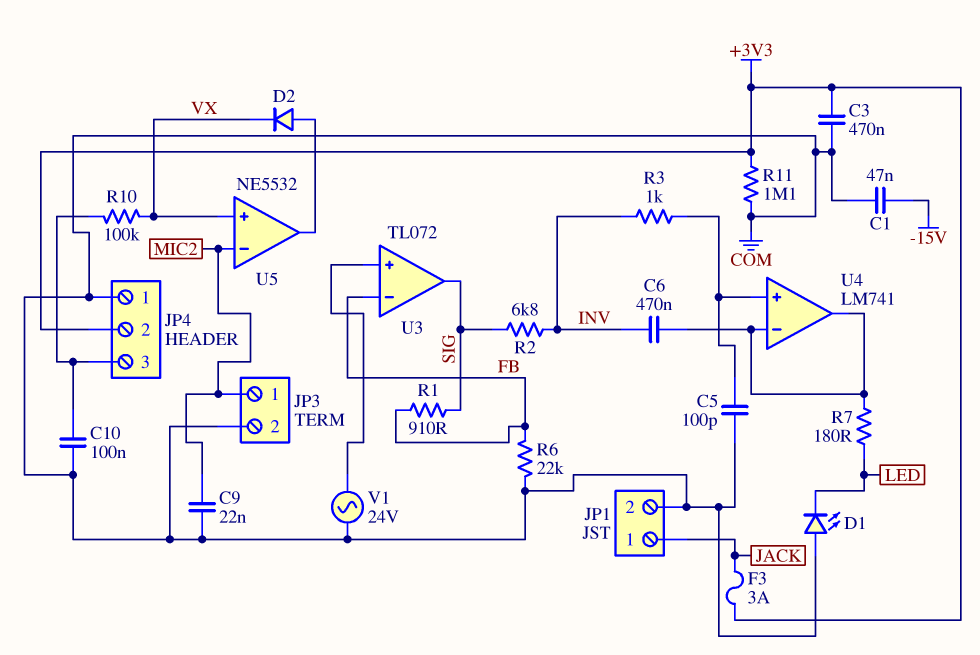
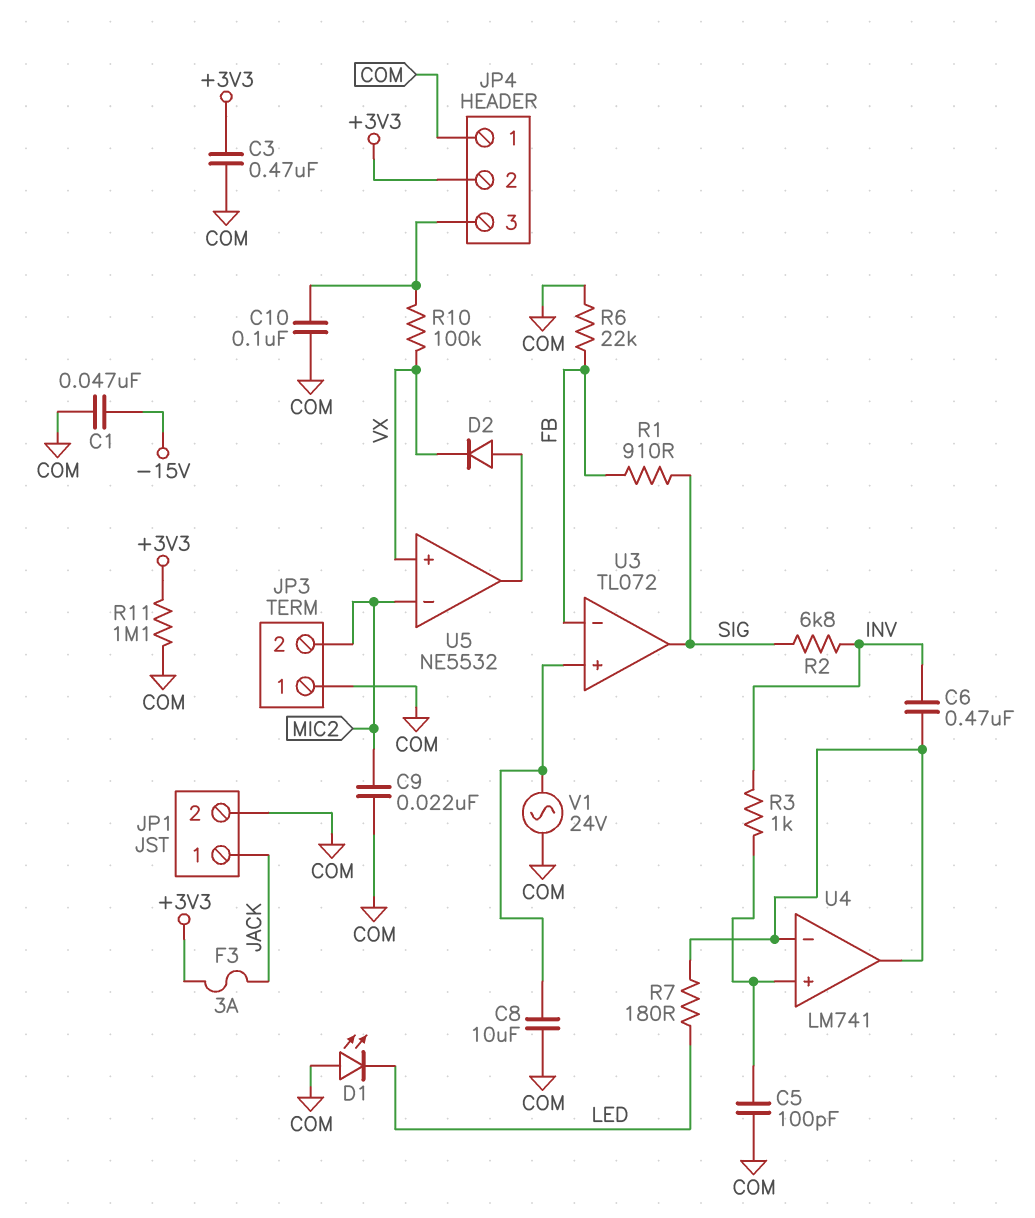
C8: none -> 10uF (COM, U3/in+)
JP3 pin 1: MIC2 -> COM
JP3 pin 2: COM -> MIC2

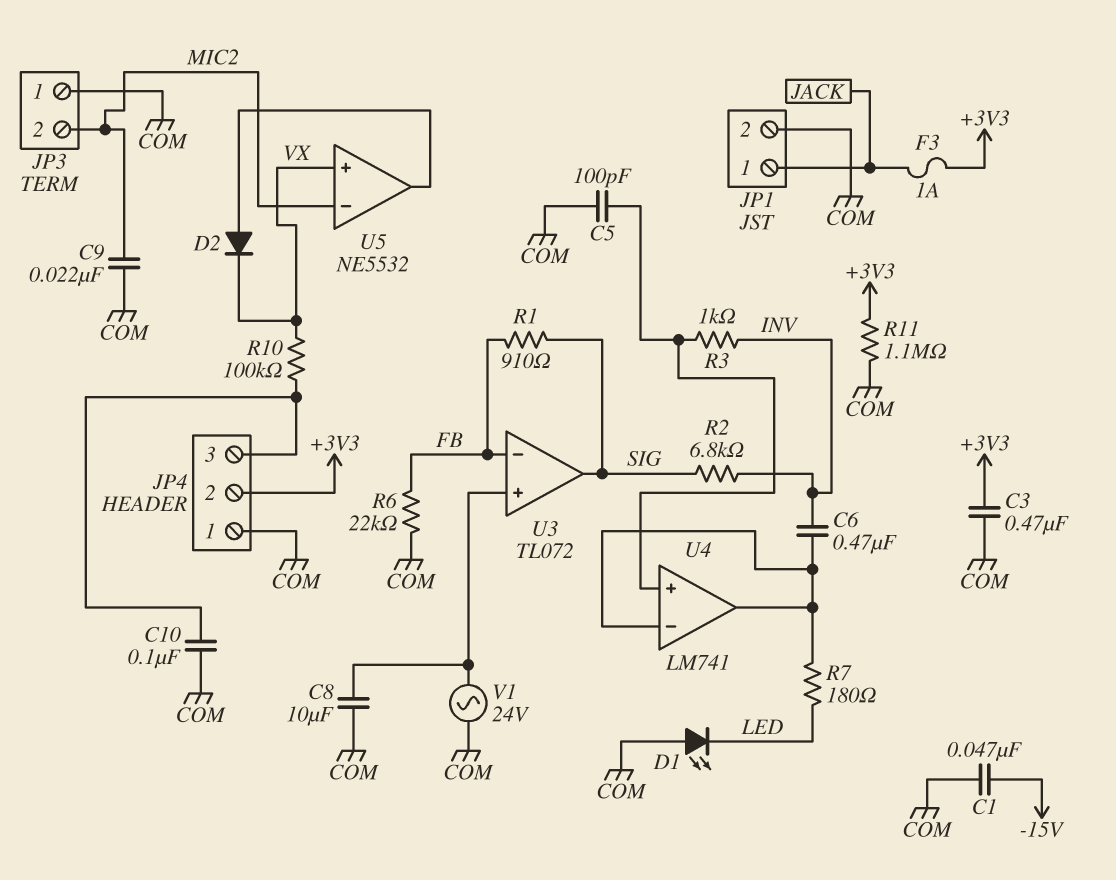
F3: 3A (+3V3, JACK) -> 1A (+3V3, JACK)

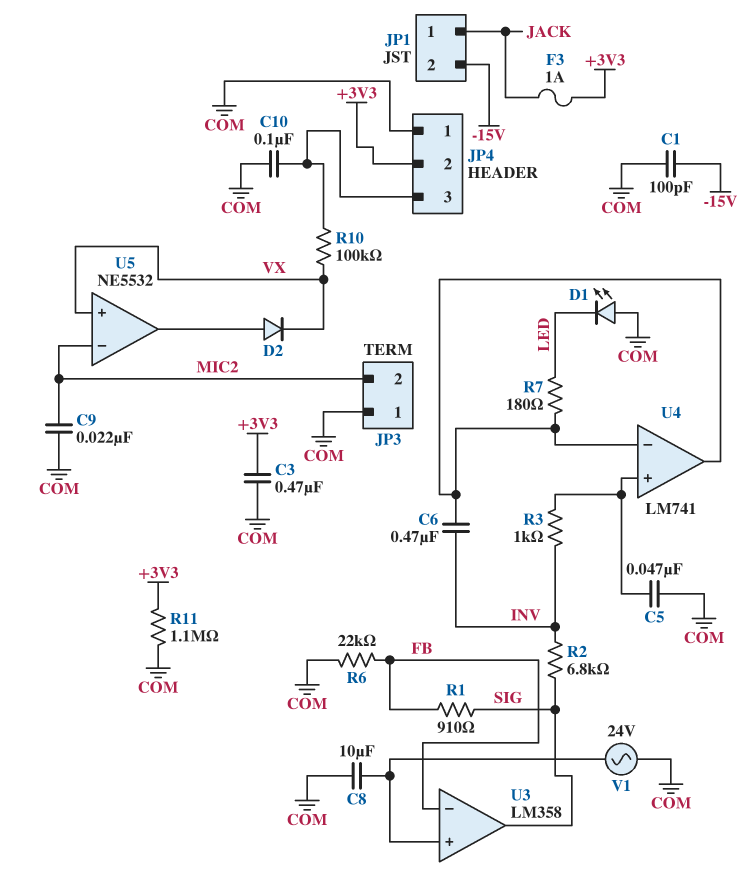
C1: 47nF (-15V, COM) -> 100pF (-15V, COM)
C5: 100pF (COM, U4/in+) -> 47nF (COM, U4/in+)
JP1 pin 2: COM -> -15V
U3: TL072 -> LM358

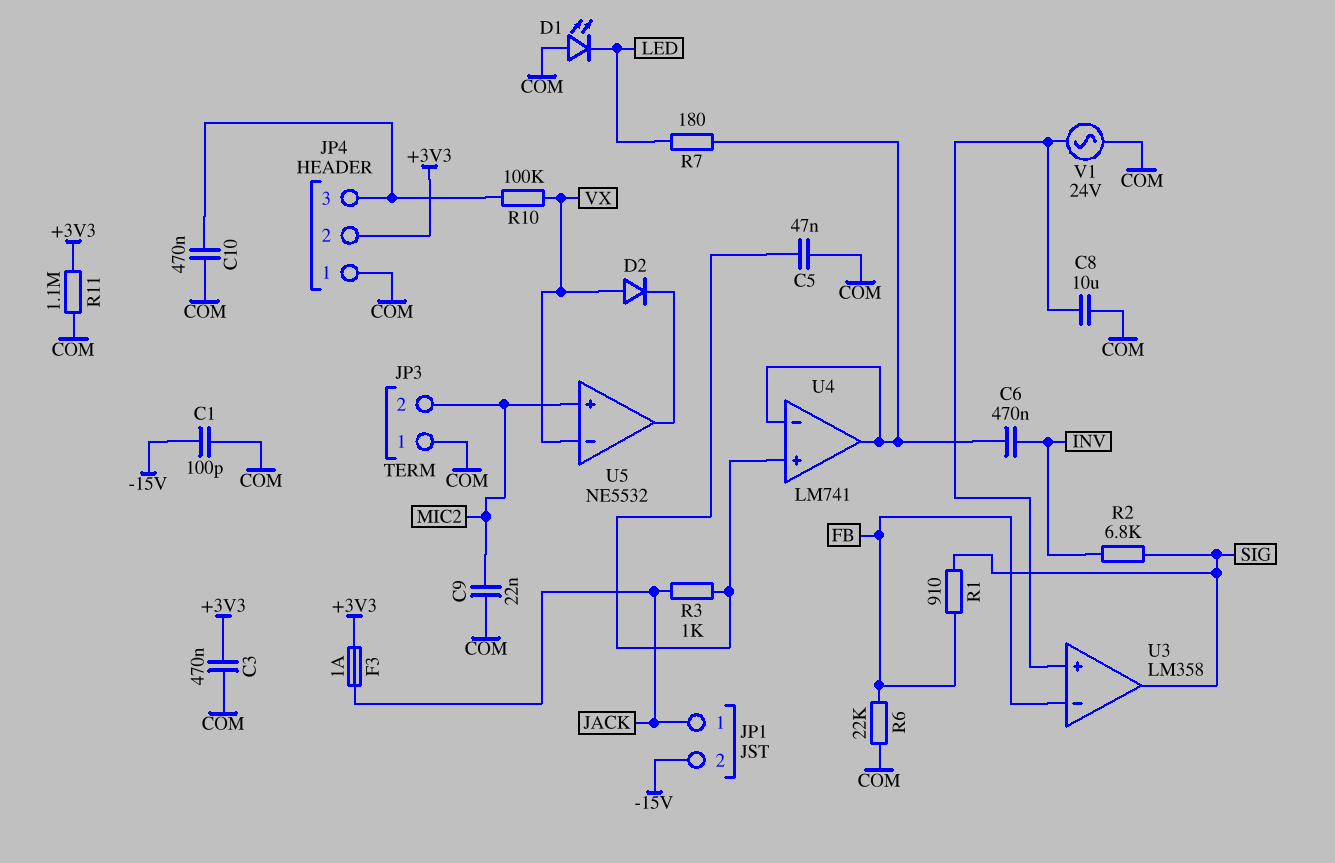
C10: 100nF (COM, JP4/3) -> 470nF (COM, JP4/3)
D2: diode (A U5/out, K VX) -> diode (A VX, K U5/out)
R3: 1k (INV, U4/in+) -> 1k (JACK, U4/in+)
U5 pin in+: VX -> MIC2
U5 pin in-: MIC2 -> VX

